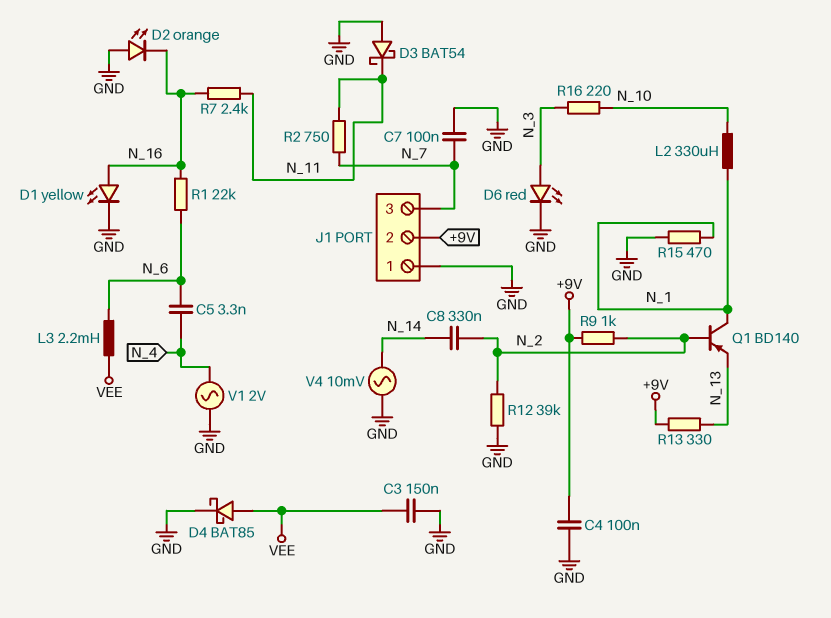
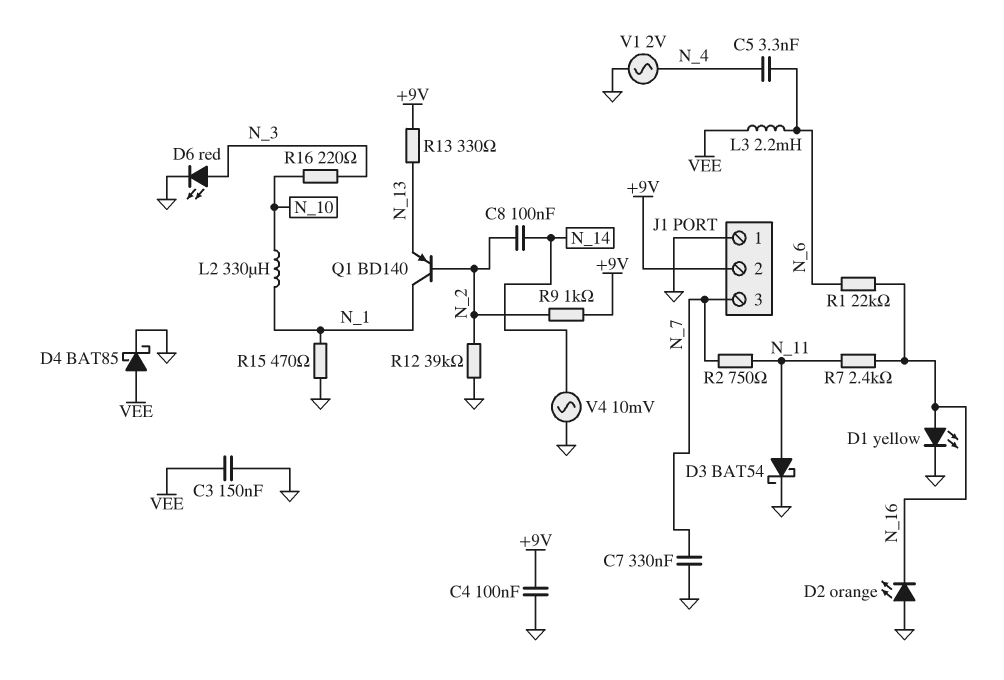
C7: 100nF (GND, N_7) -> 330nF (GND, N_7)
C8: 330nF (N_2, N_14) -> 100nF (N_2, N_14)
D3: schottky BAT54 (A GND, K N_11) -> schottky BAT54 (A N_11, K GND)

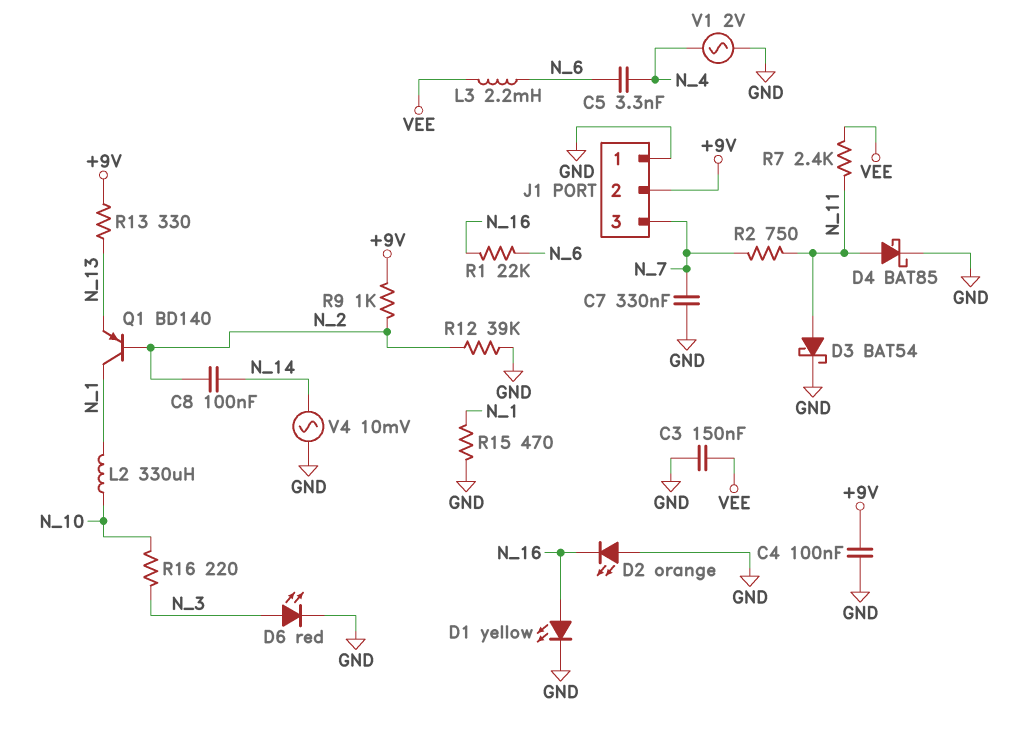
D4: schottky BAT85 (A VEE, K GND) -> schottky BAT85 (A N_11, K GND)
R7: 2.4k (N_11, N_16) -> 2.4k (N_11, VEE)

